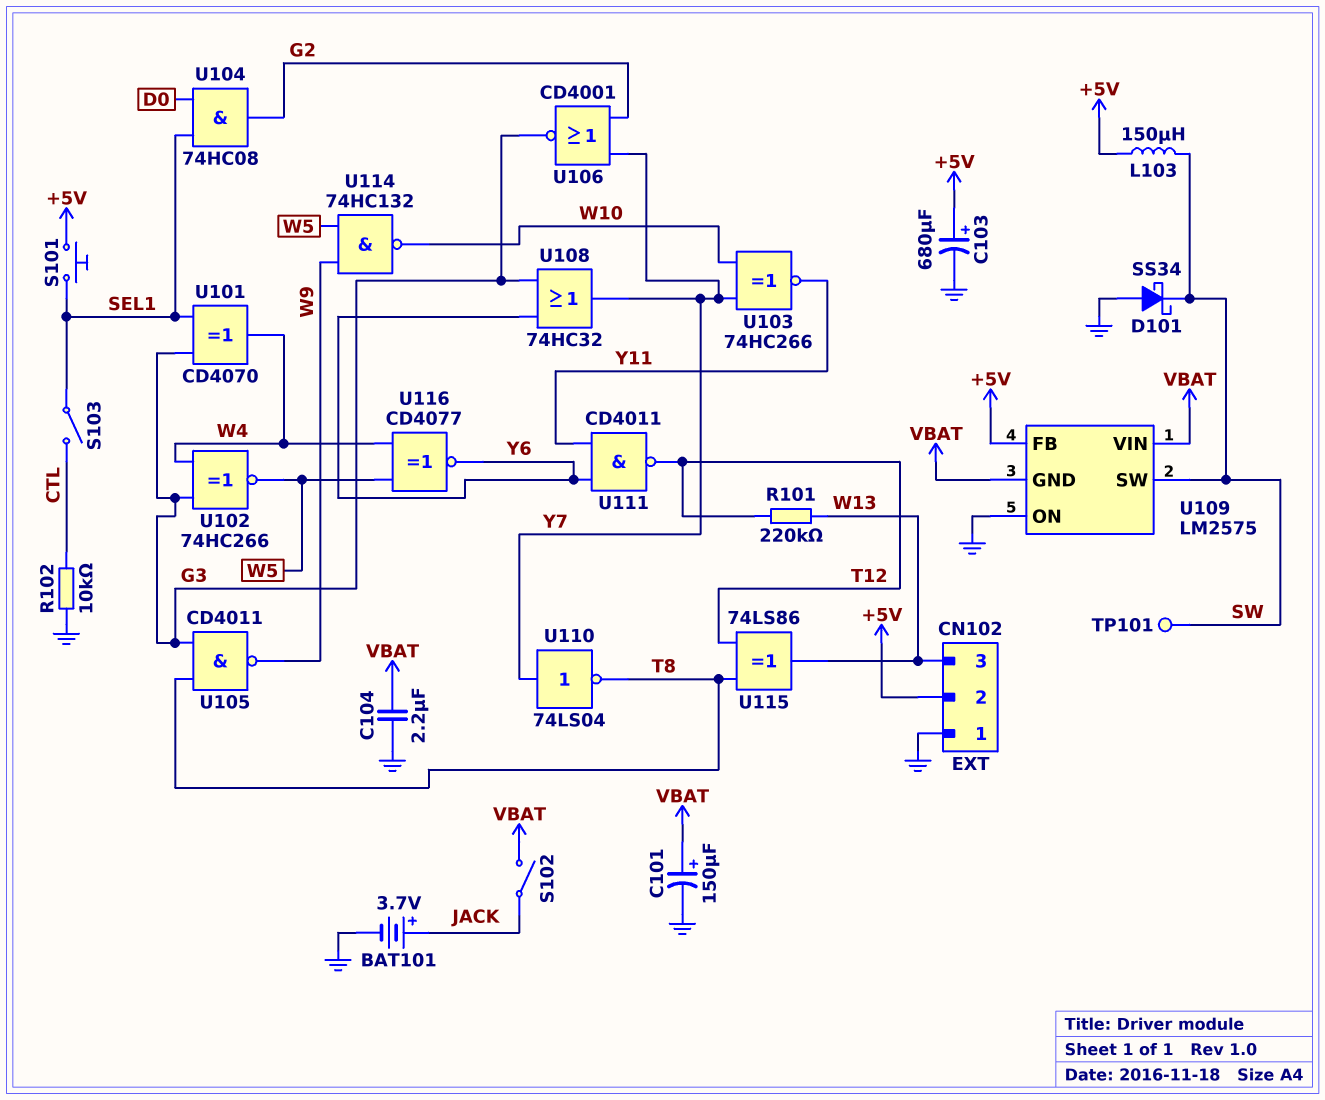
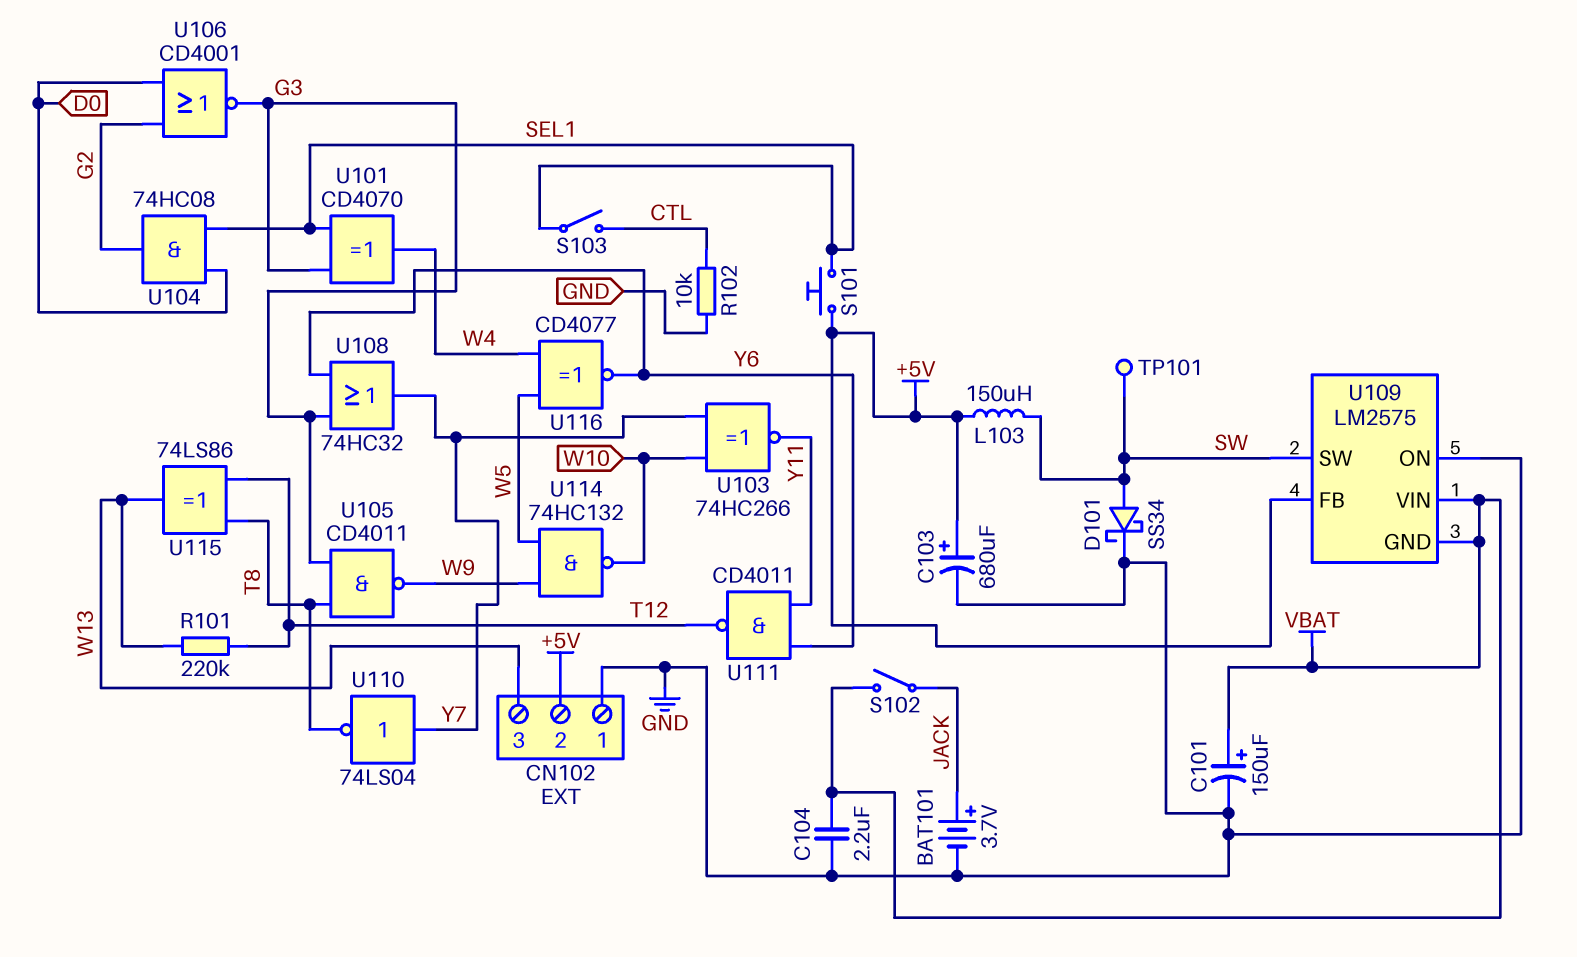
D101: schottky SS34 (A GND, K SW) -> schottky SS34 (A SW, K GND)
U102: XNOR 74HC266 (in G3, in W4, out W5) -> none
U106: NOR CD4001 (in G2, in Y7, out G3) -> NOR CD4001 (in D0, in G2, out G3)

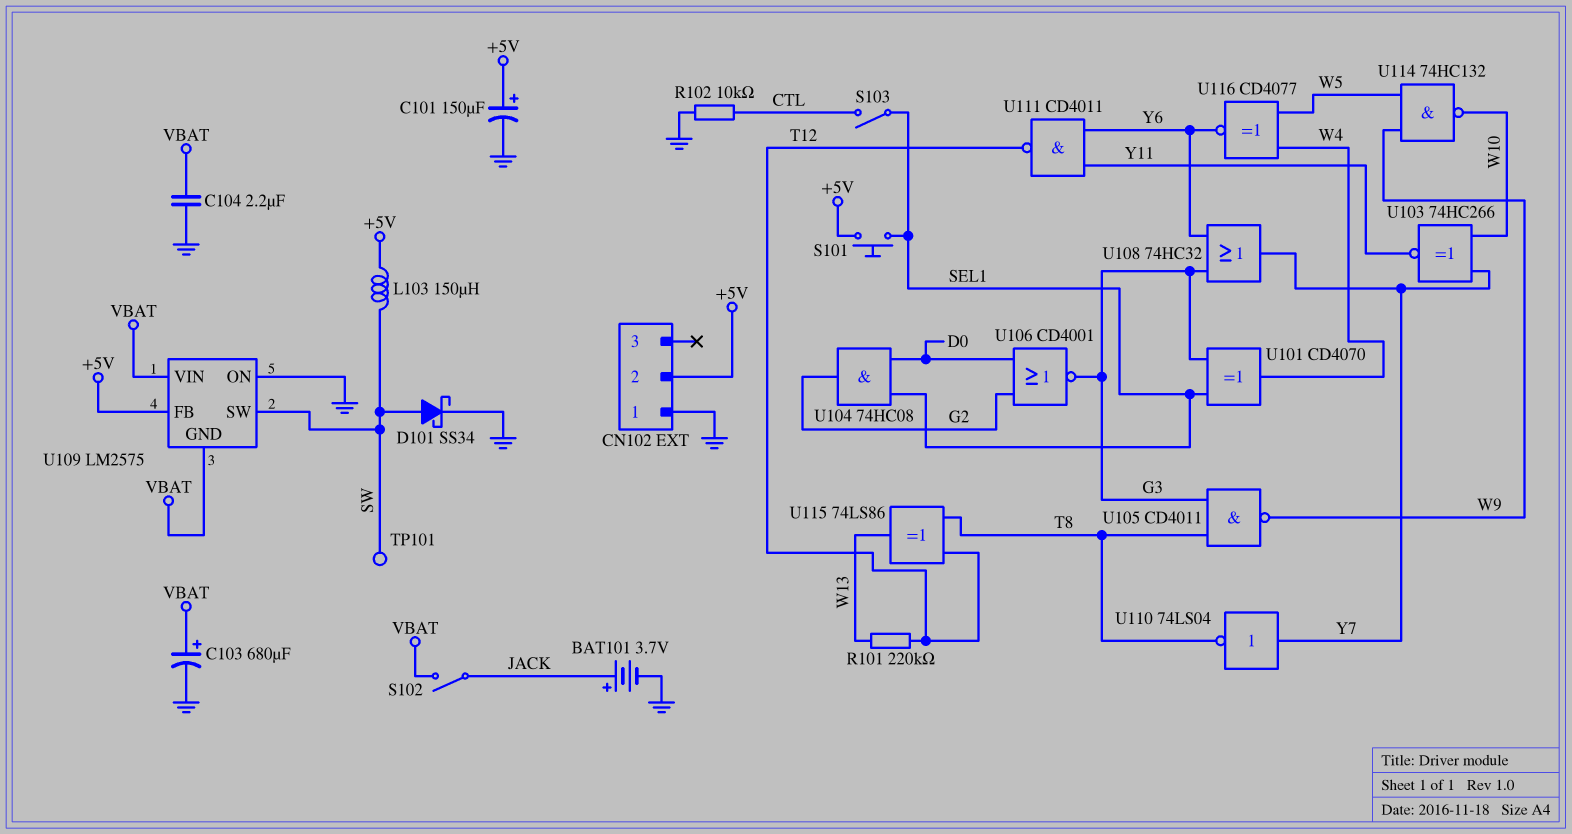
C101: 150uF (plus VBAT, minus GND) -> 150uF (plus +5V, minus GND)
C103: 680uF (plus +5V, minus GND) -> 680uF (plus VBAT, minus GND)
CN102 pin 3: W13 -> none

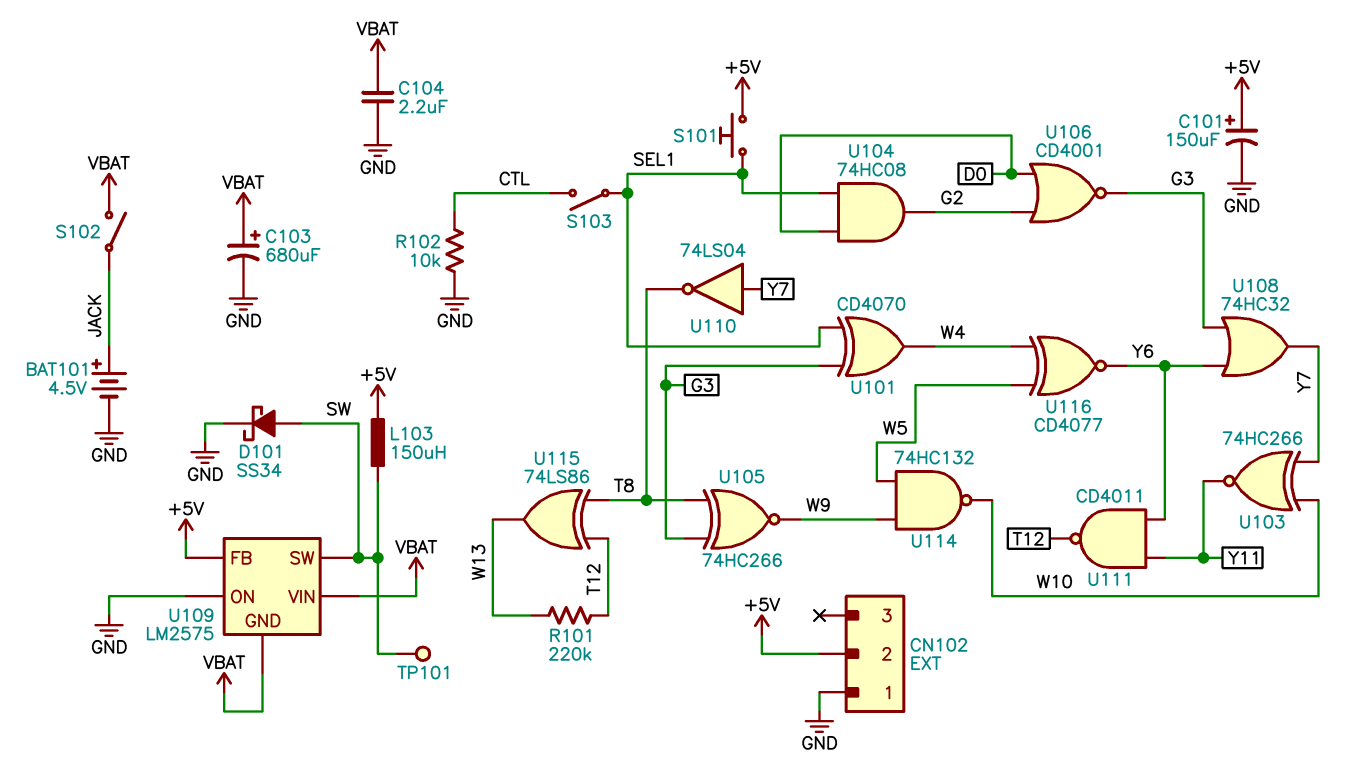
BAT101: 3.7V (plus JACK, minus GND) -> 4.5V (plus JACK, minus GND)
U105: NAND CD4011 (in G3, in T8, out W9) -> XNOR 74HC266 (in G3, in T8, out W9)

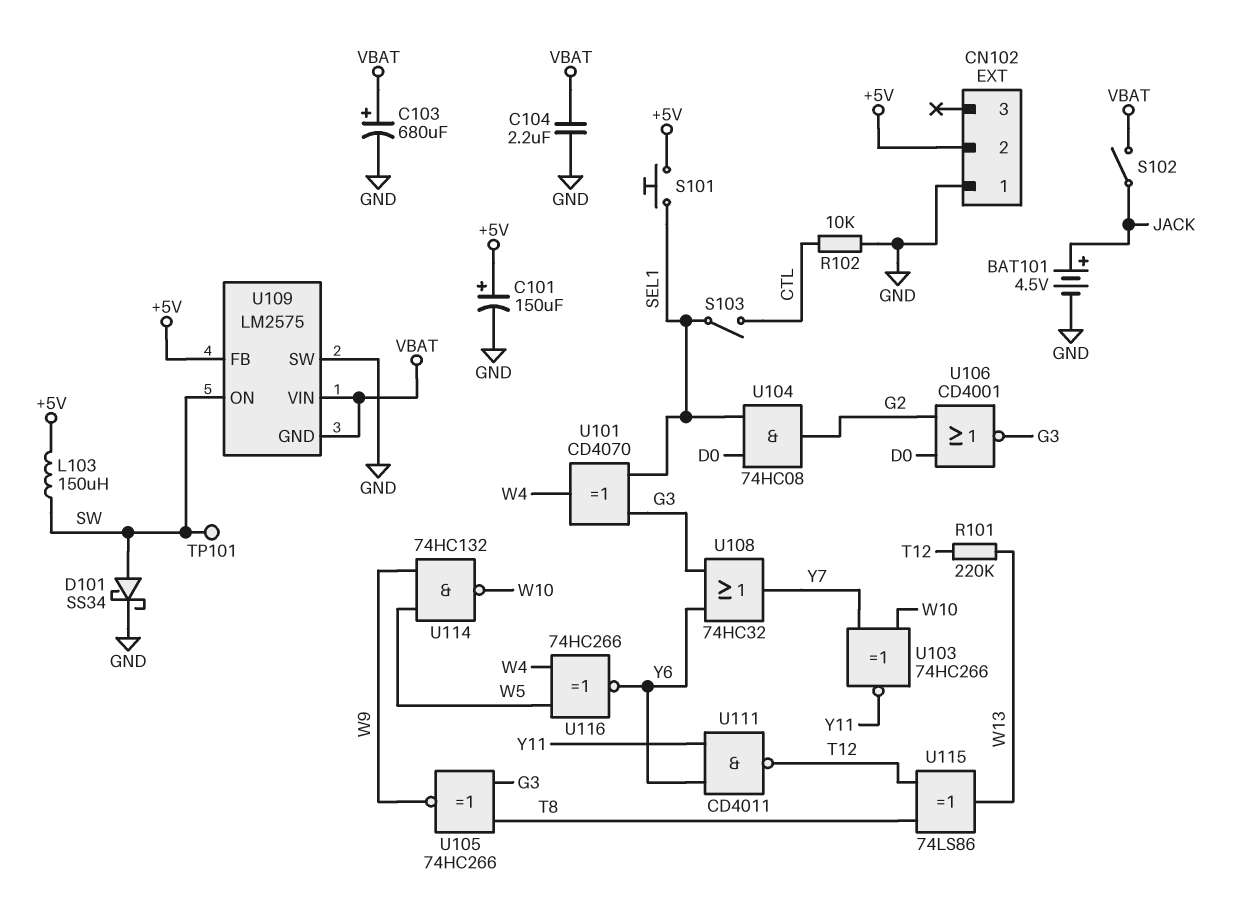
U109 pin ON: GND -> SW
U109 pin SW: SW -> GND
U110: NOT 74LS04 (in Y7, out T8) -> none
U116: XNOR CD4077 (in W4, in W5, out Y6) -> XNOR 74HC266 (in W4, in W5, out Y6)

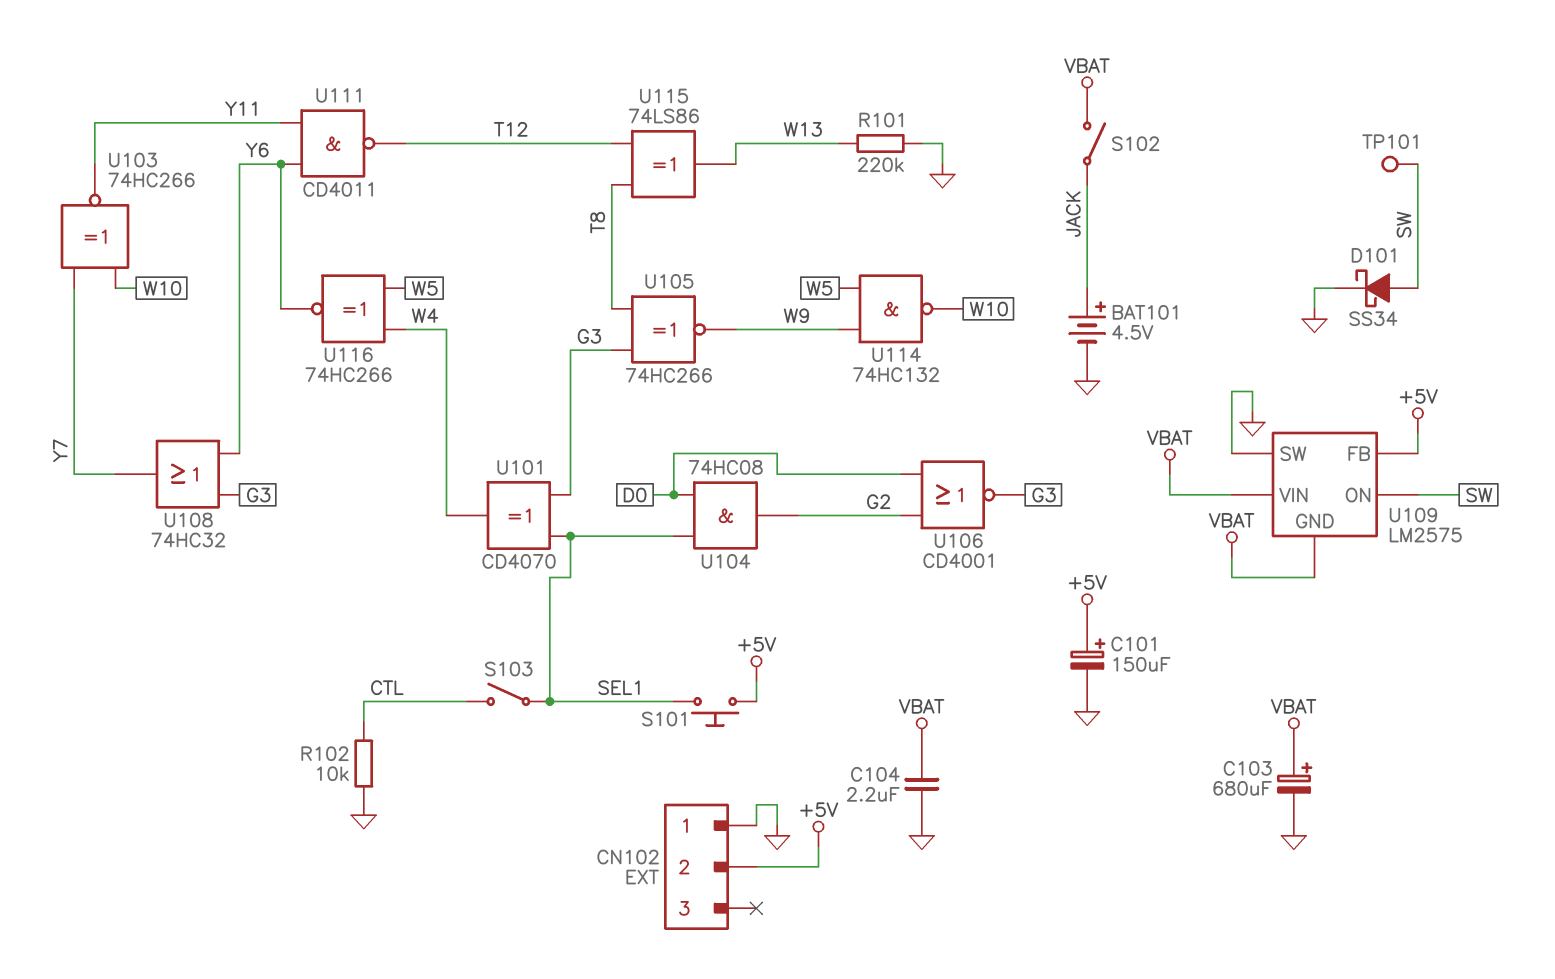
L103: 150uH (+5V, SW) -> none
R101: 220k (T12, W13) -> 220k (GND, W13)

